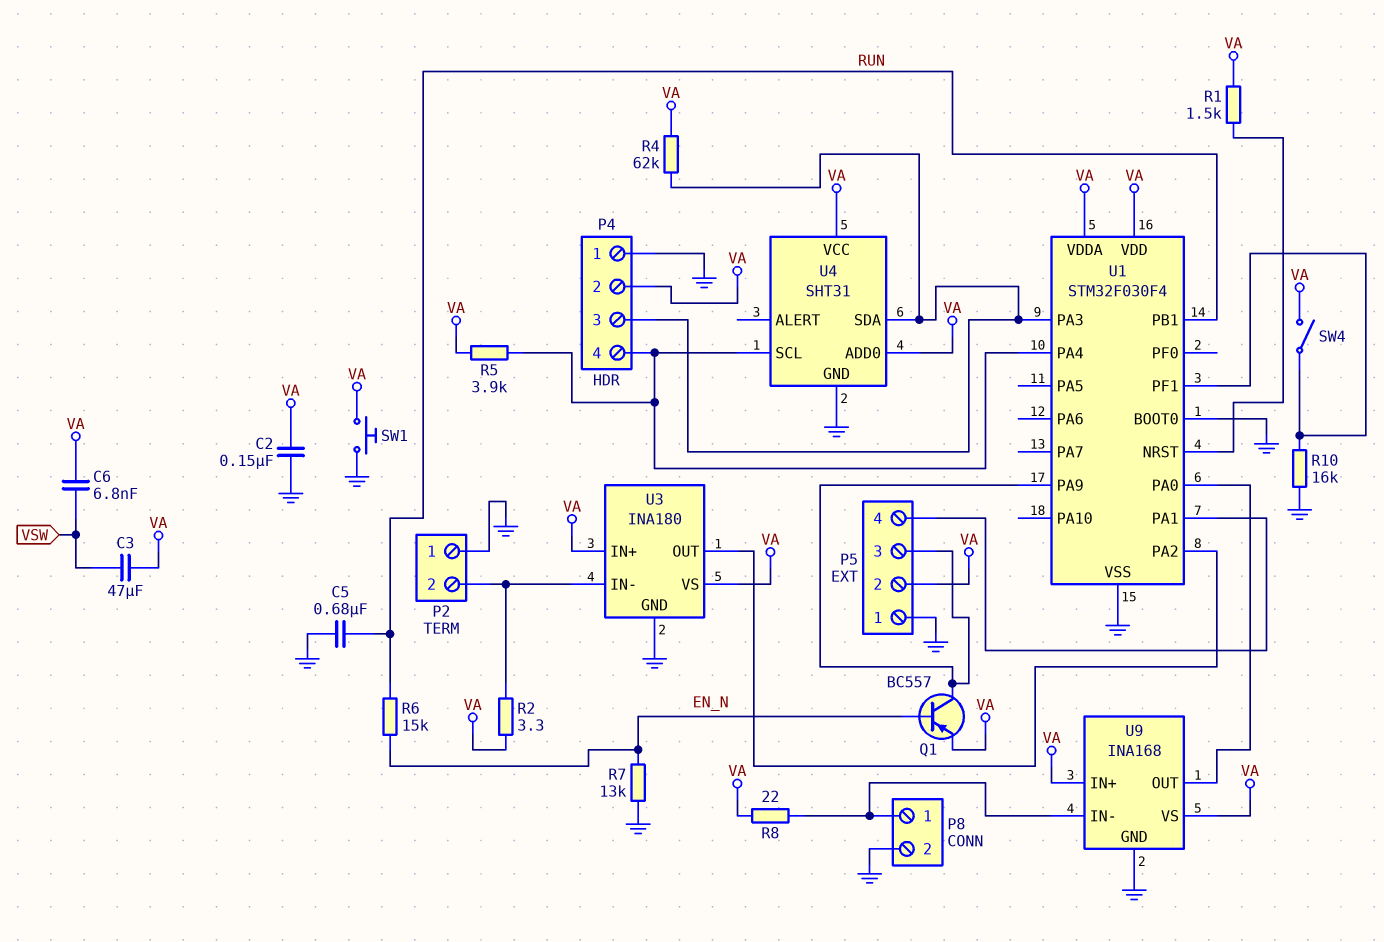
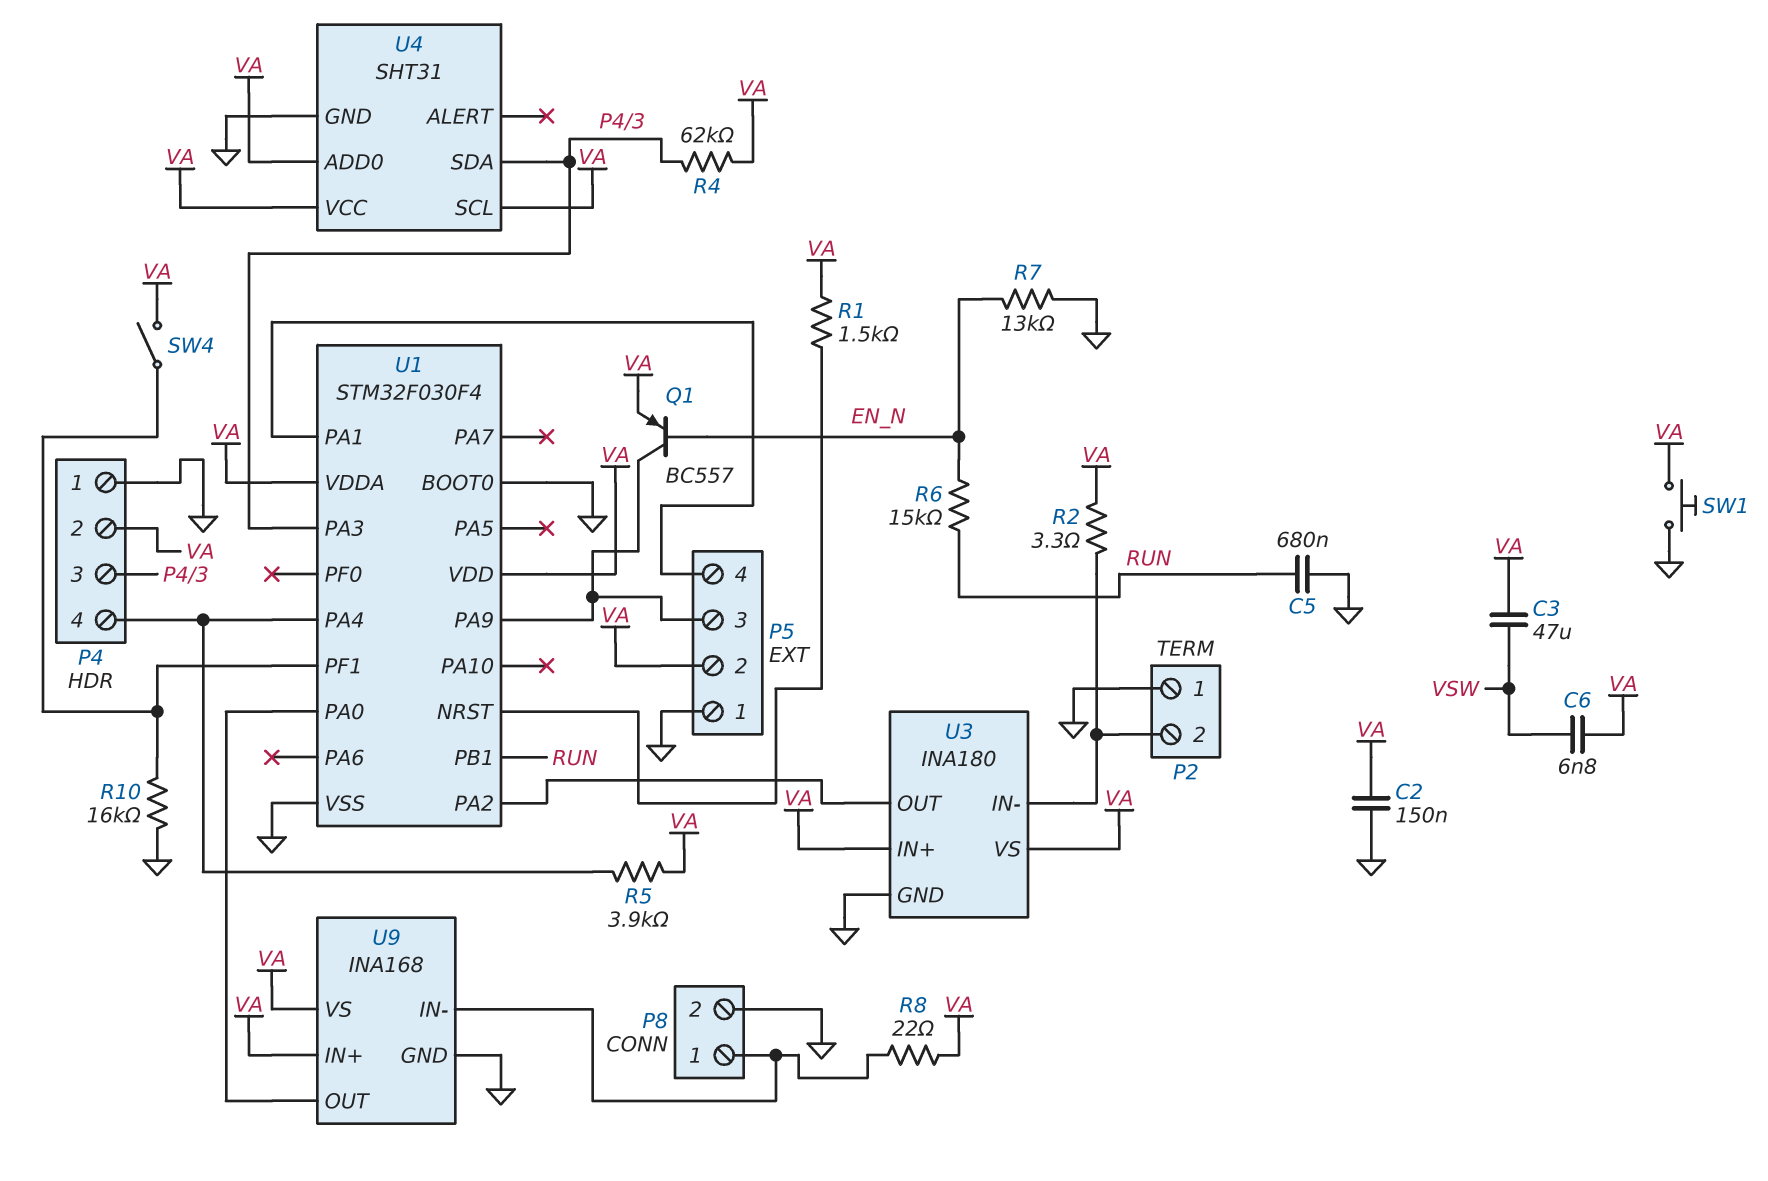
U4 pin SCL: P4/4 -> VA

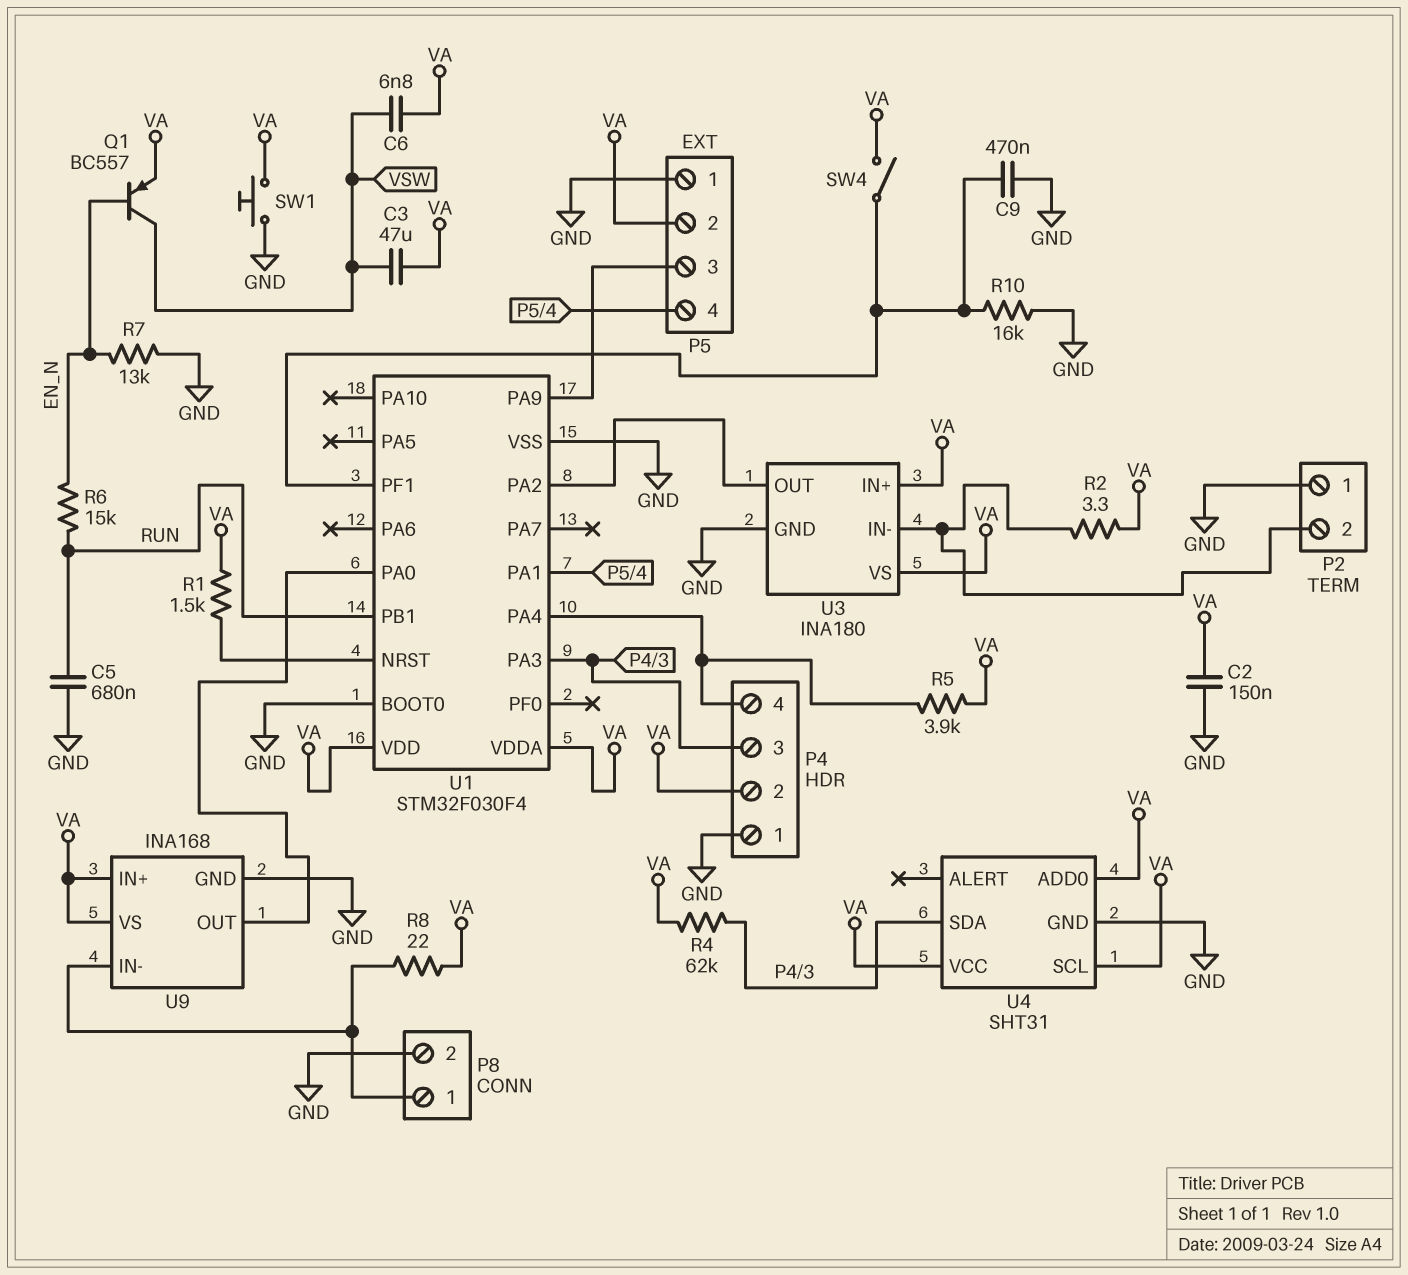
C9: none -> 470nF (GND, U1/PF1)
Q1: PNP BC557 (B EN_N, C P5/3, E VA) -> PNP BC557 (B EN_N, C VSW, E VA)

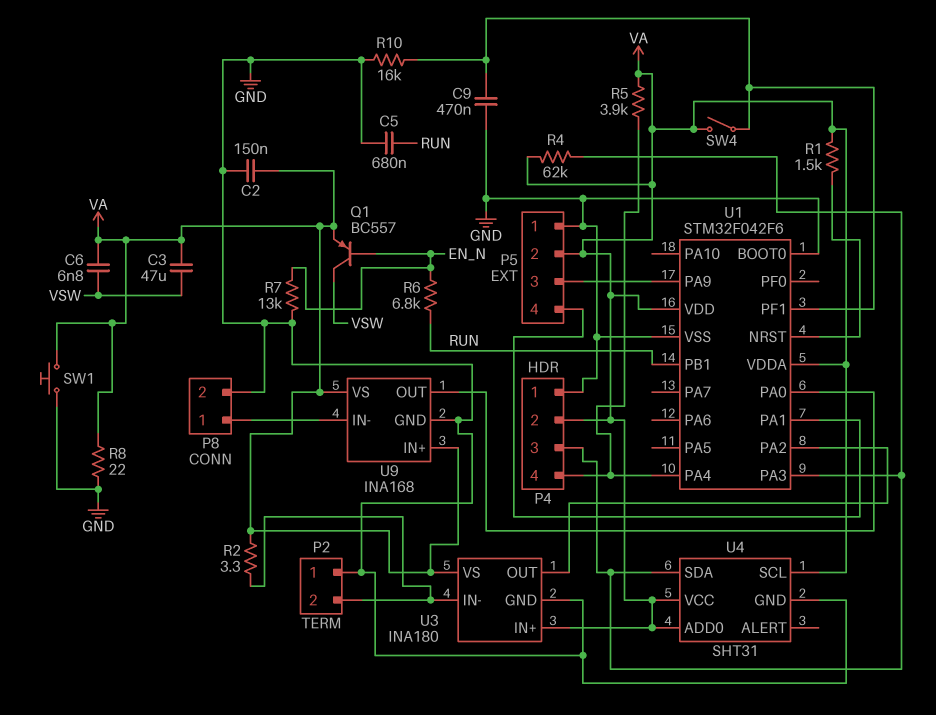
R6: 15k (EN_N, RUN) -> 6.8k (EN_N, RUN)
R8: 22 (P8/1, VA) -> 22 (GND, VA)
U1: STM32F030F4 -> STM32F042F6

